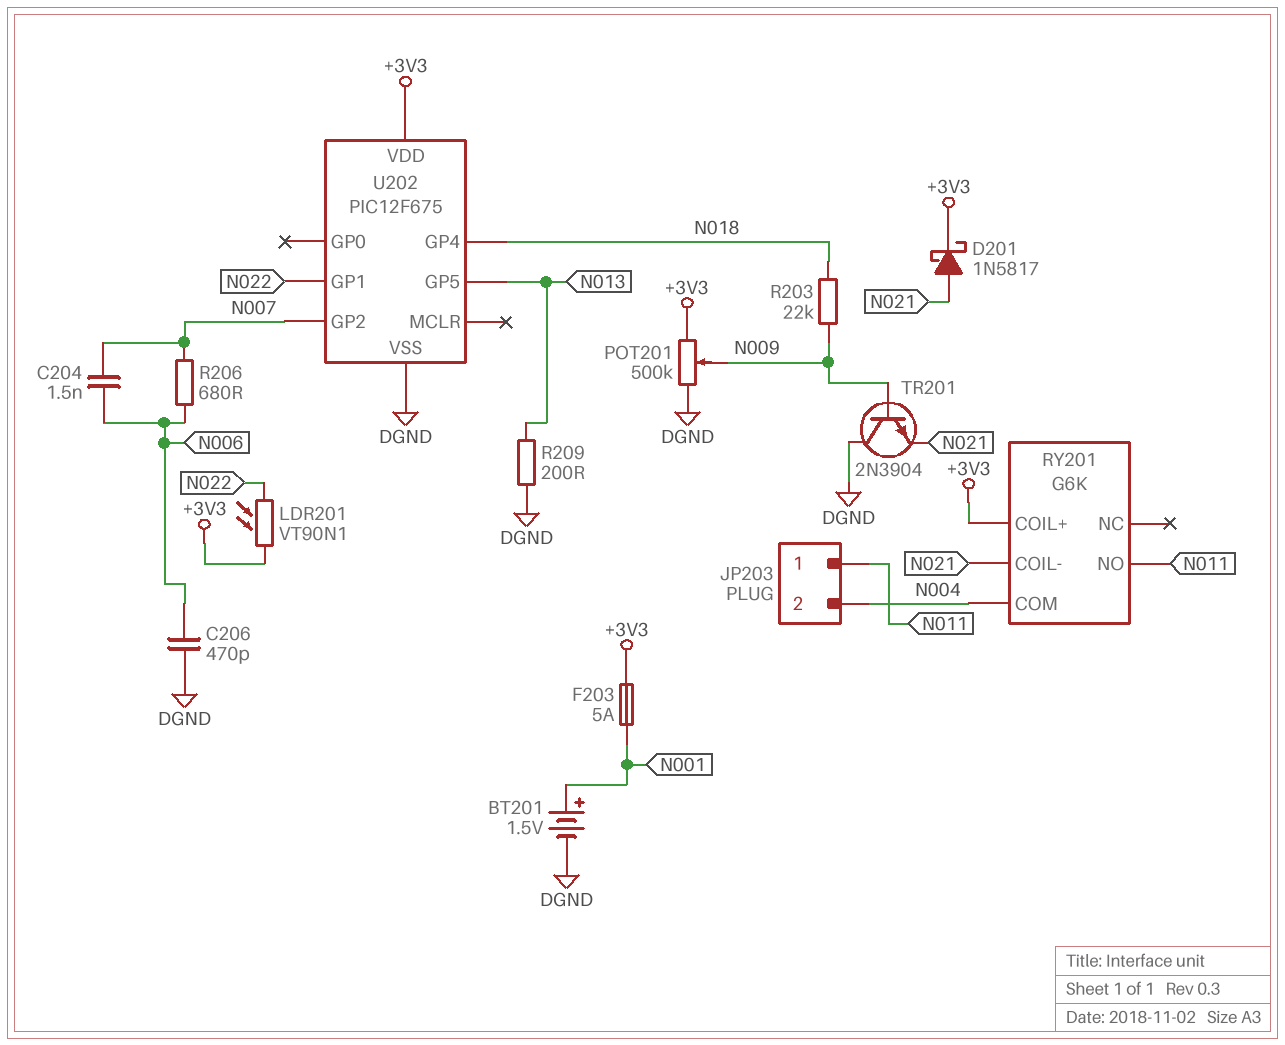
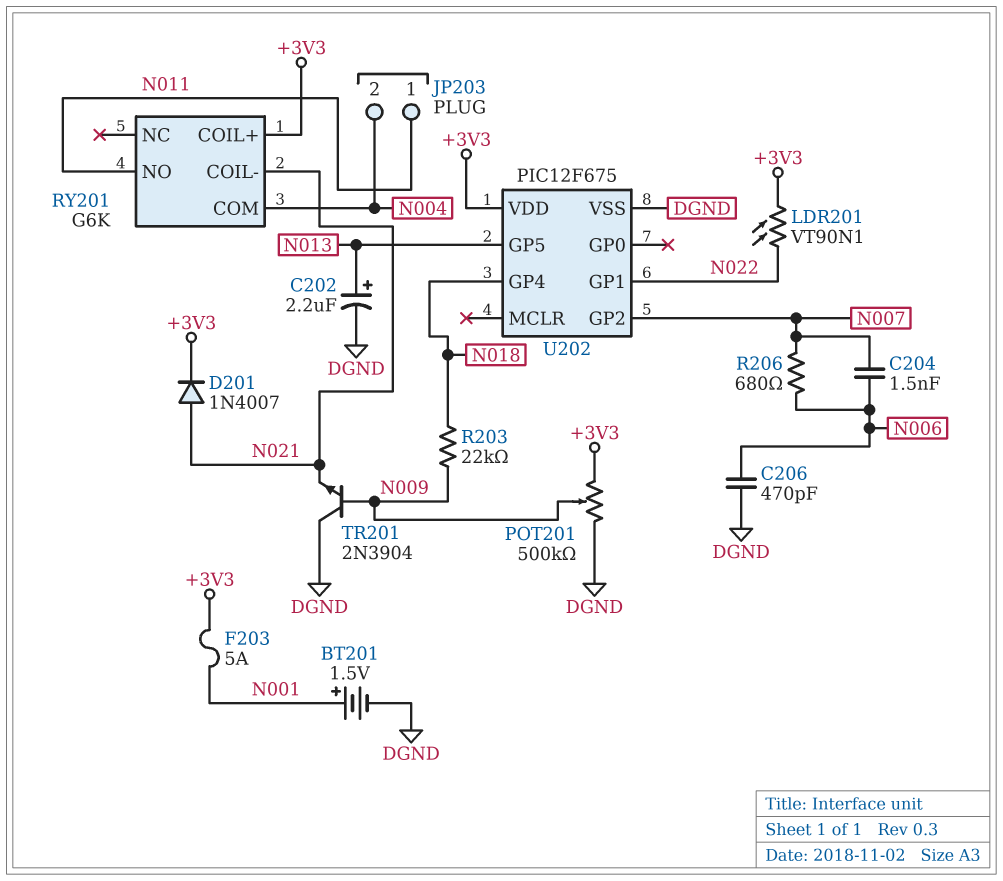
C202: none -> 2.2uF (plus N013, minus DGND)
D201: schottky 1N5817 (A N021, K +3V3) -> diode 1N4007 (A N021, K +3V3)
R209: 200 (DGND, N013) -> none

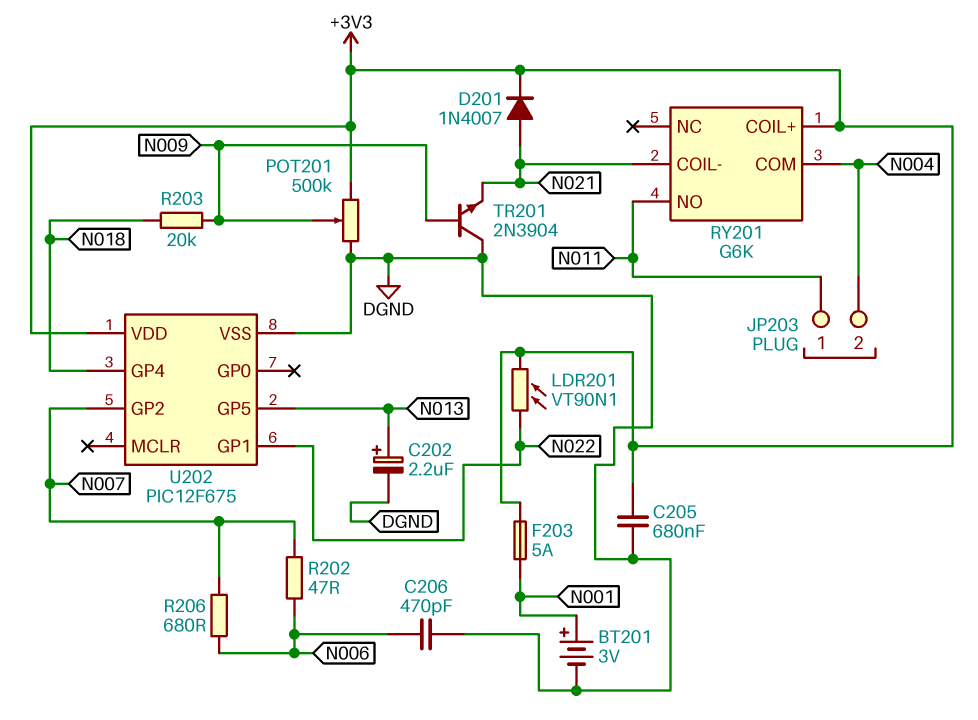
BT201: 1.5V (plus N001, minus DGND) -> 3V (plus N001, minus DGND)
C204: 1.5nF (N006, N007) -> none
C205: none -> 680nF (+3V3, DGND)
R202: none -> 47 (N006, N007)
R203: 22k (N009, N018) -> 20k (N009, N018)

